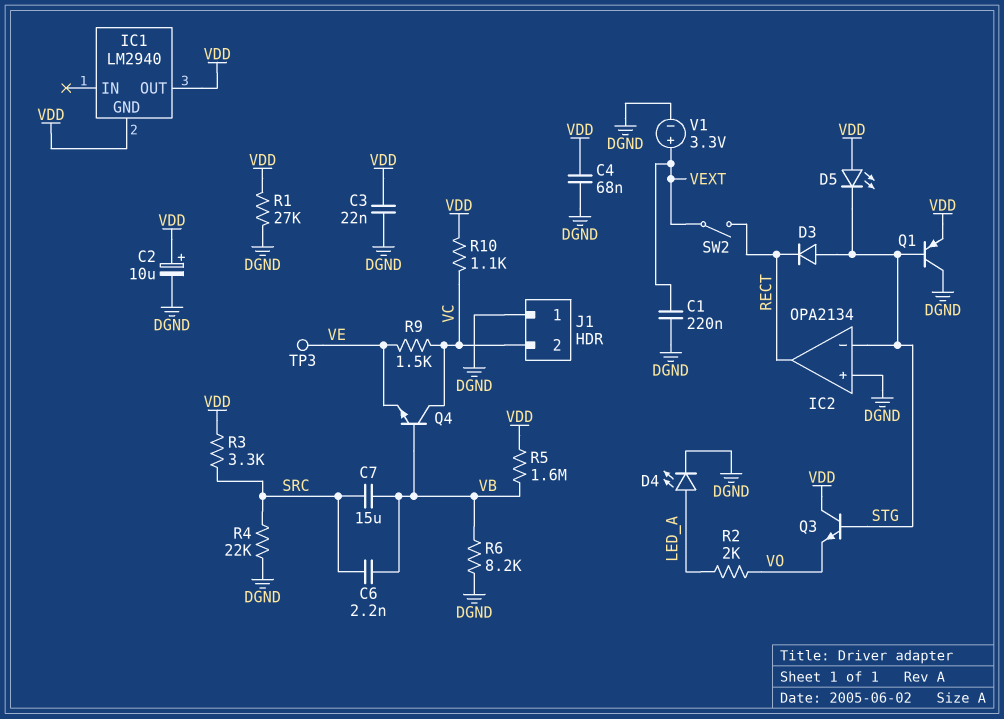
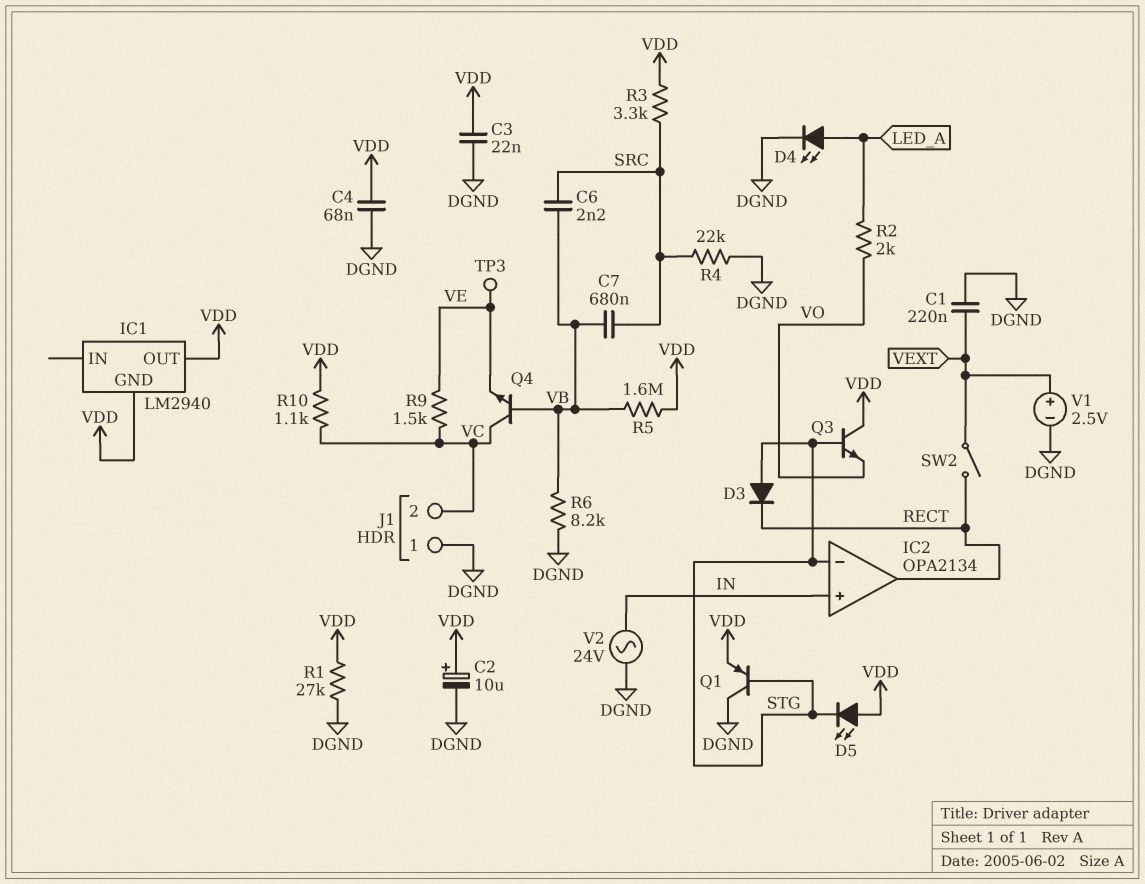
C7: 15uF (SRC, VB) -> 680nF (SRC, VB)
IC2 pin in+: DGND -> IN
V1: 3.3V (plus VEXT, minus DGND) -> 2.5V (plus VEXT, minus DGND)
V2: none -> AC 24V (DGND, IN)

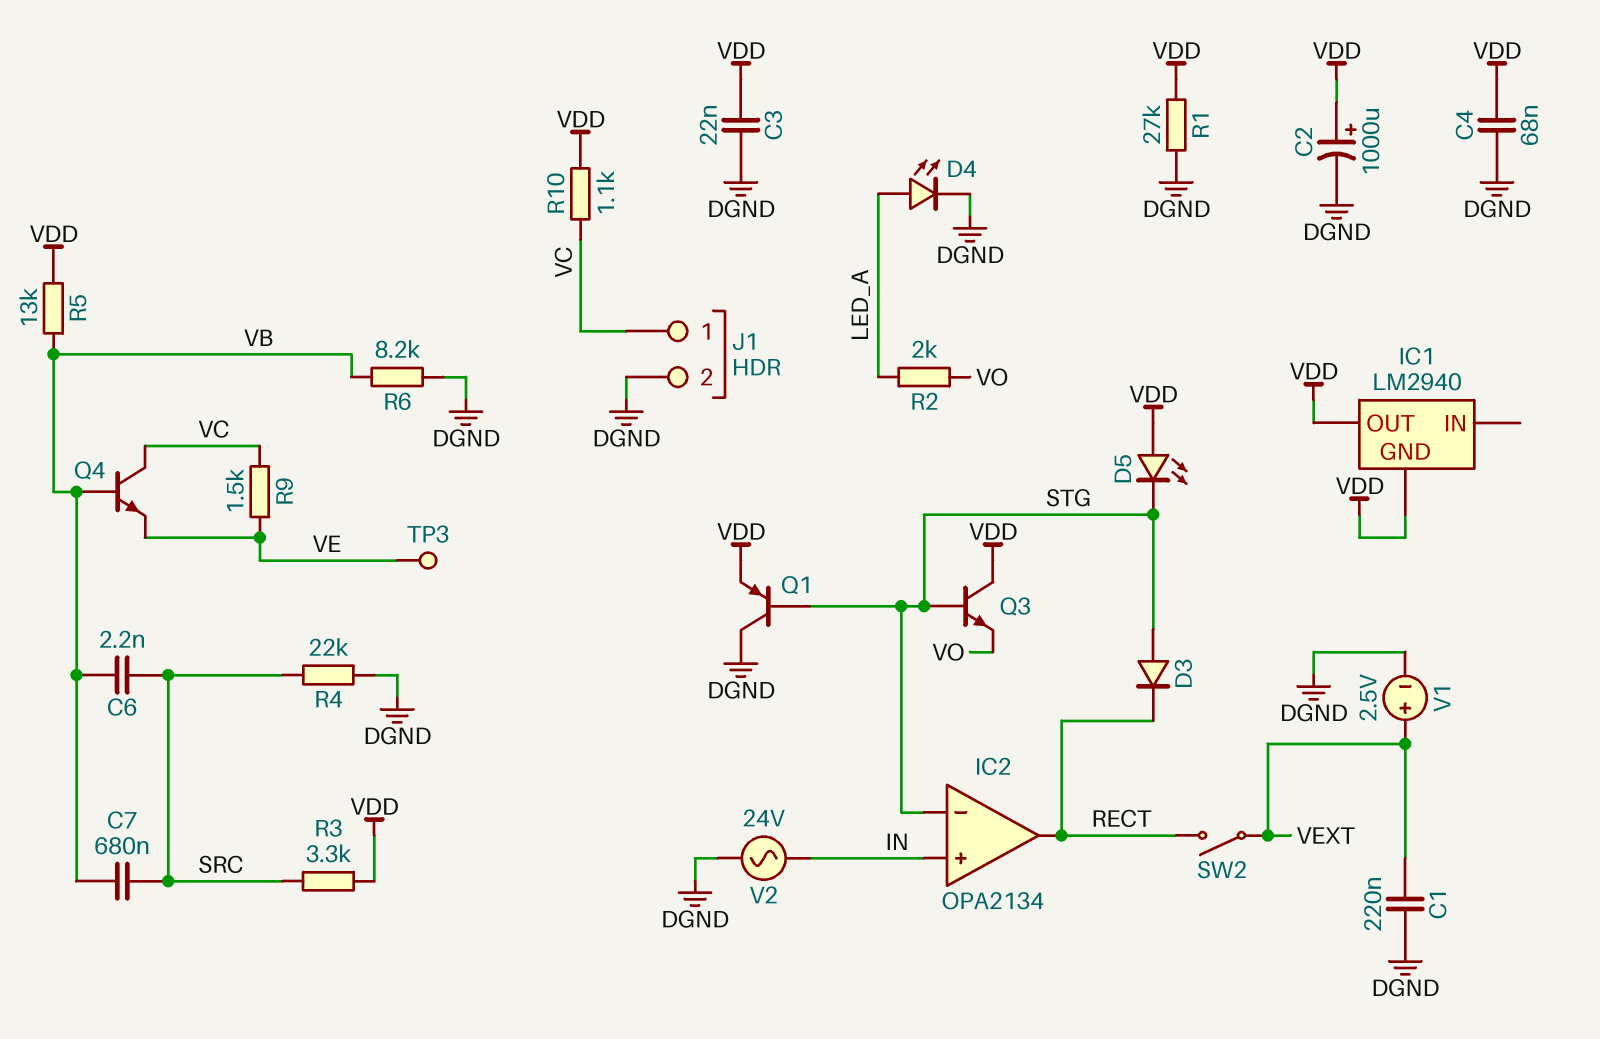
C2: 10uF (plus VDD, minus DGND) -> 1000uF (plus VDD, minus DGND)
J1 pin 1: DGND -> VC
J1 pin 2: VC -> DGND
R5: 1.6M (VB, VDD) -> 13k (VB, VDD)

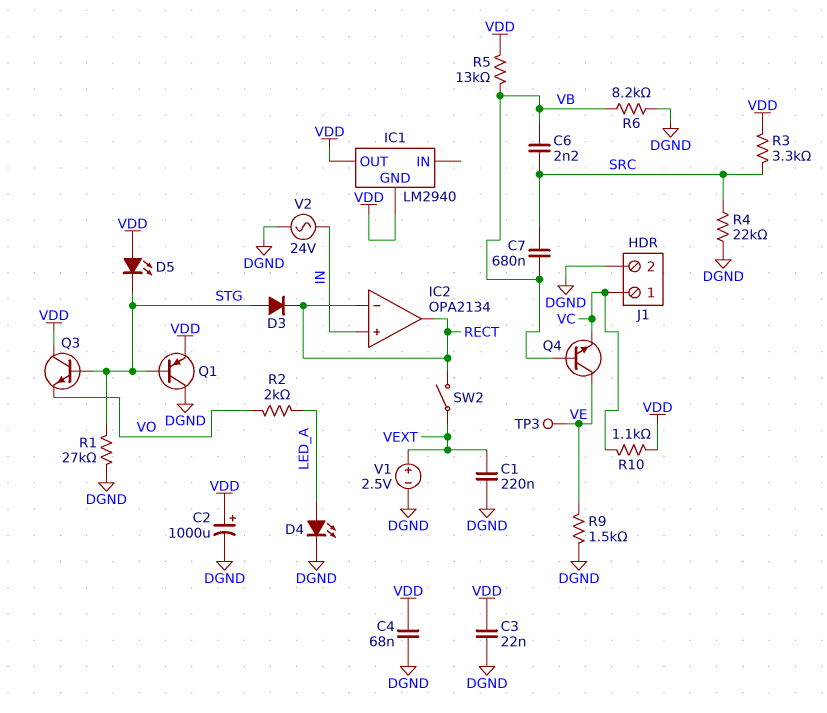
IC2 pin in-: STG -> RECT
Q4: NPN (B VB, C VC, E VE) -> NPN (B VB, C VE, E VC)
R1: 27k (DGND, VDD) -> 27k (DGND, STG)
R9: 1.5k (VC, VE) -> 1.5k (DGND, VE)

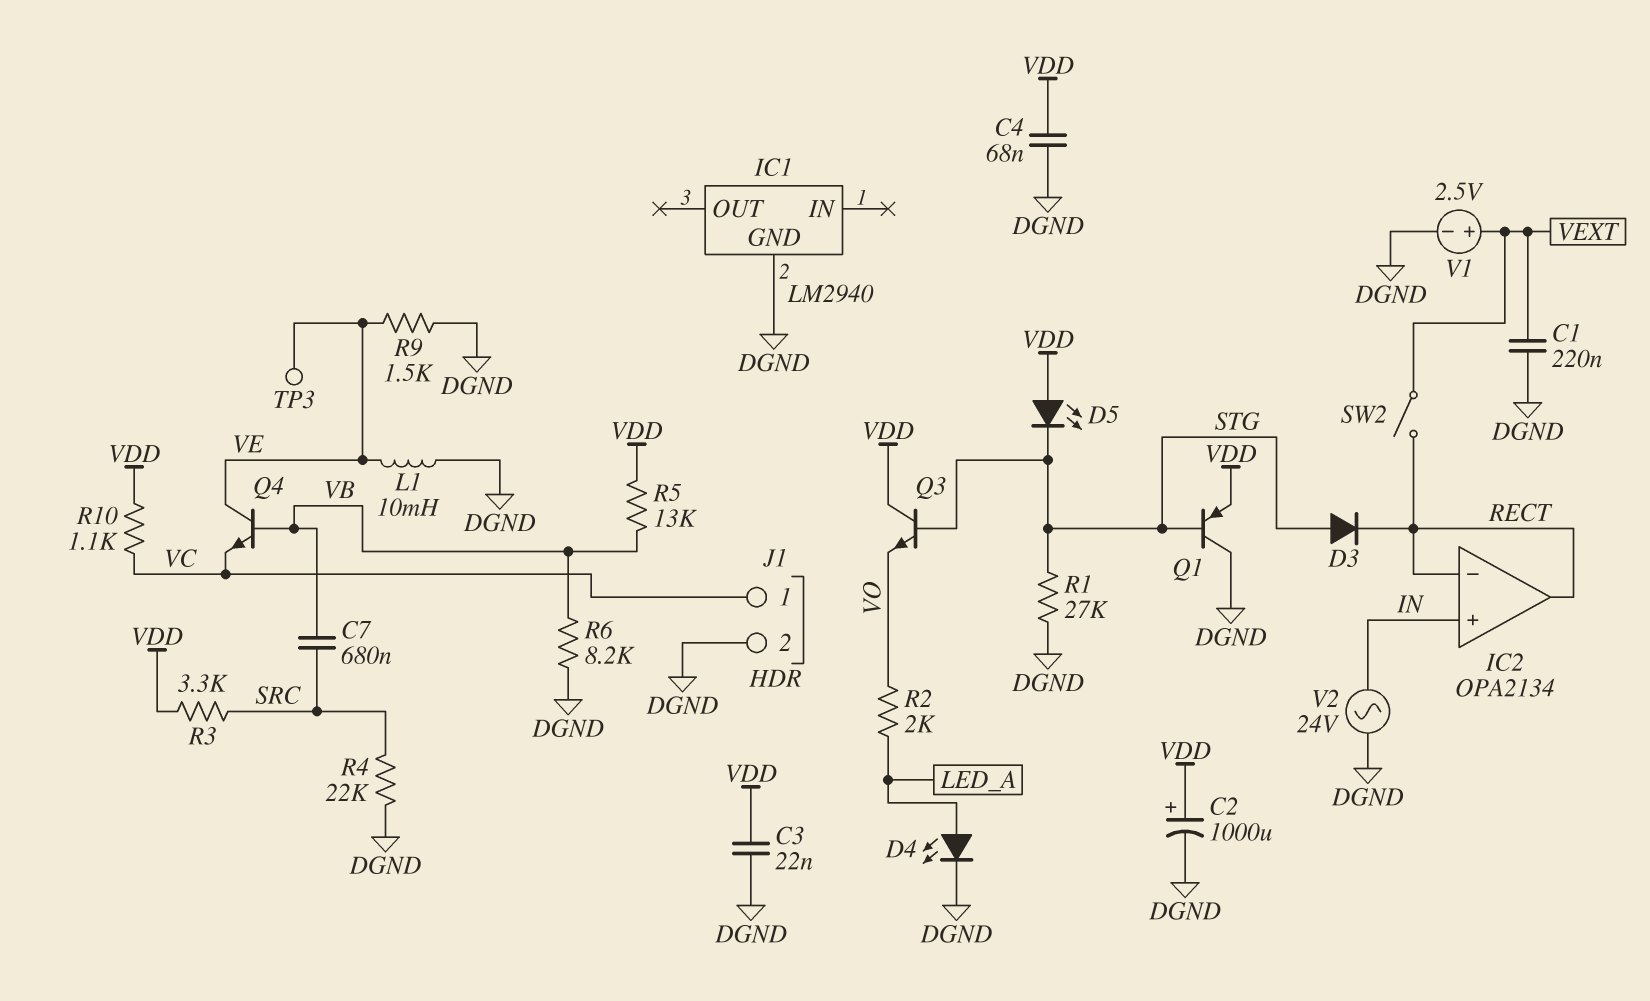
C6: 2.2nF (SRC, VB) -> none
IC1 pin GND: VDD -> DGND
IC1 pin OUT: VDD -> none
L1: none -> 10mH (DGND, VE)

